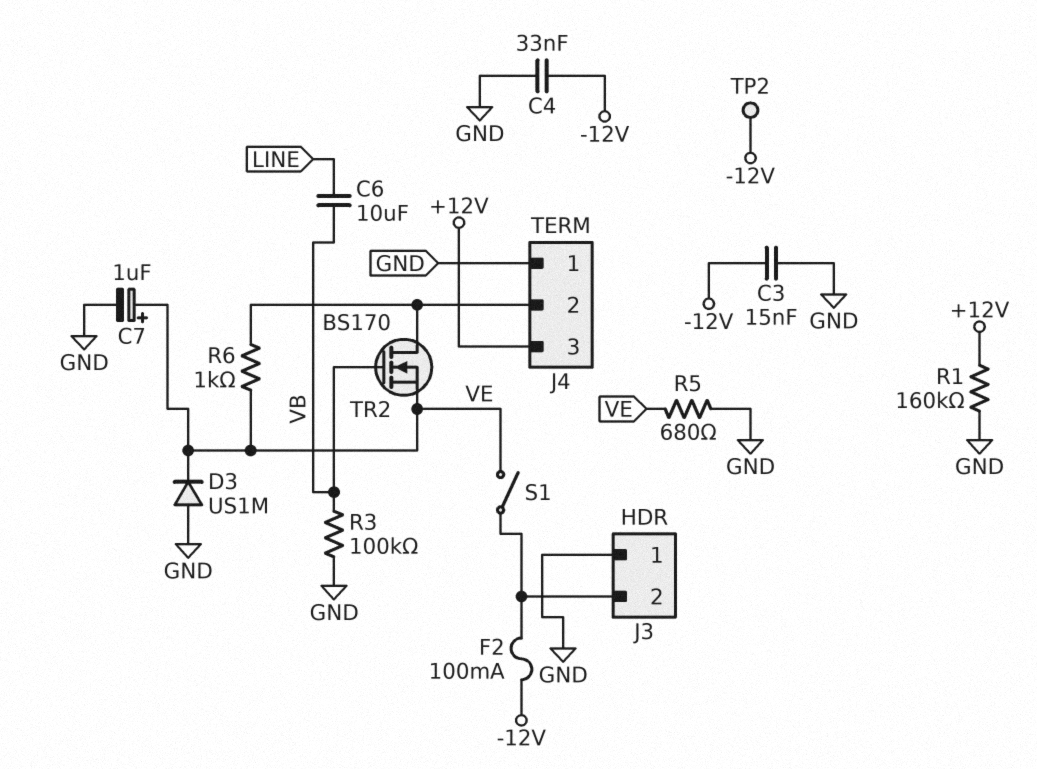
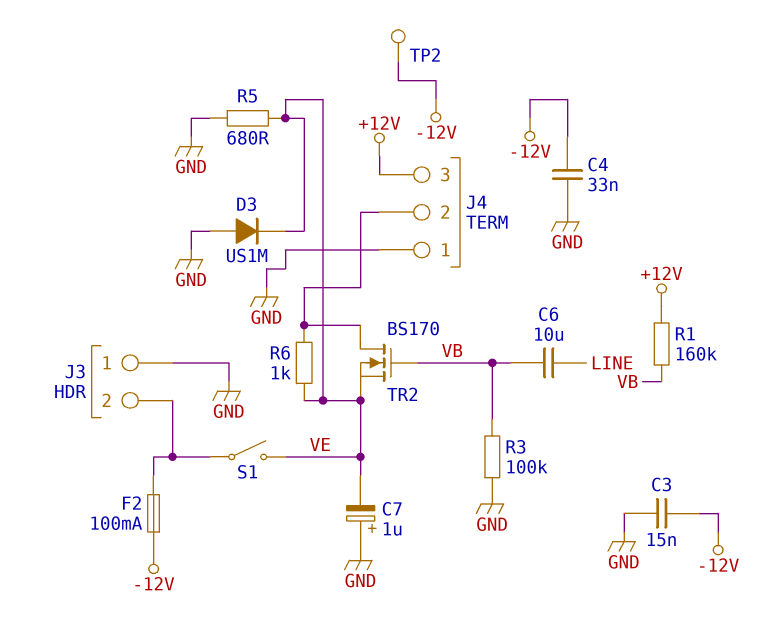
C7: 1uF (plus VE, minus GND) -> 1uF (plus GND, minus VE)
R1: 160k (+12V, GND) -> 160k (+12V, VB)

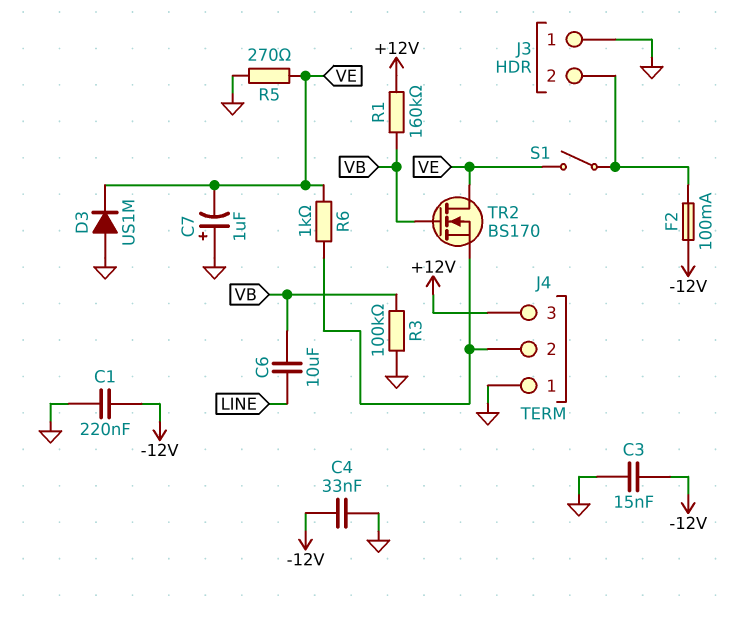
C1: none -> 220nF (-12V, GND)
R5: 680 (GND, VE) -> 270 (GND, VE)
TP2: test point (-12V) -> none
TR2: NMOS BS170 (G VB, D J4/2, S VE) -> NMOS BS170 (G VB, D VE, S J4/2)

